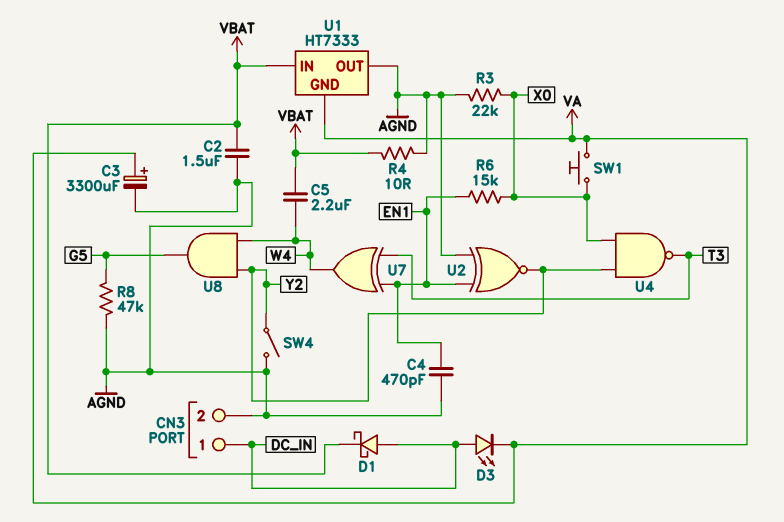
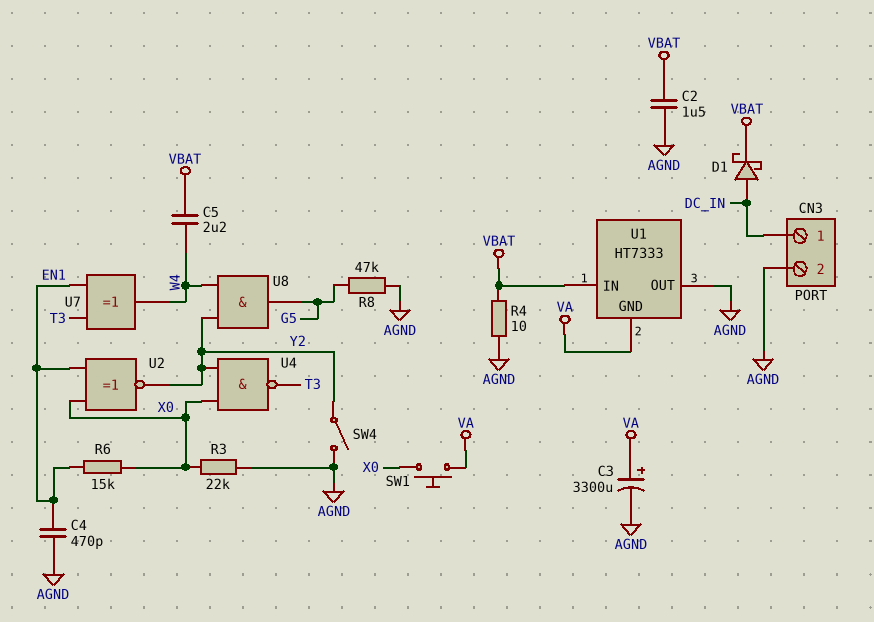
D3: LED (A DC_IN, K VA) -> none
U2: XNOR (in AGND, in EN1, out Y2) -> XNOR (in EN1, in X0, out Y2)

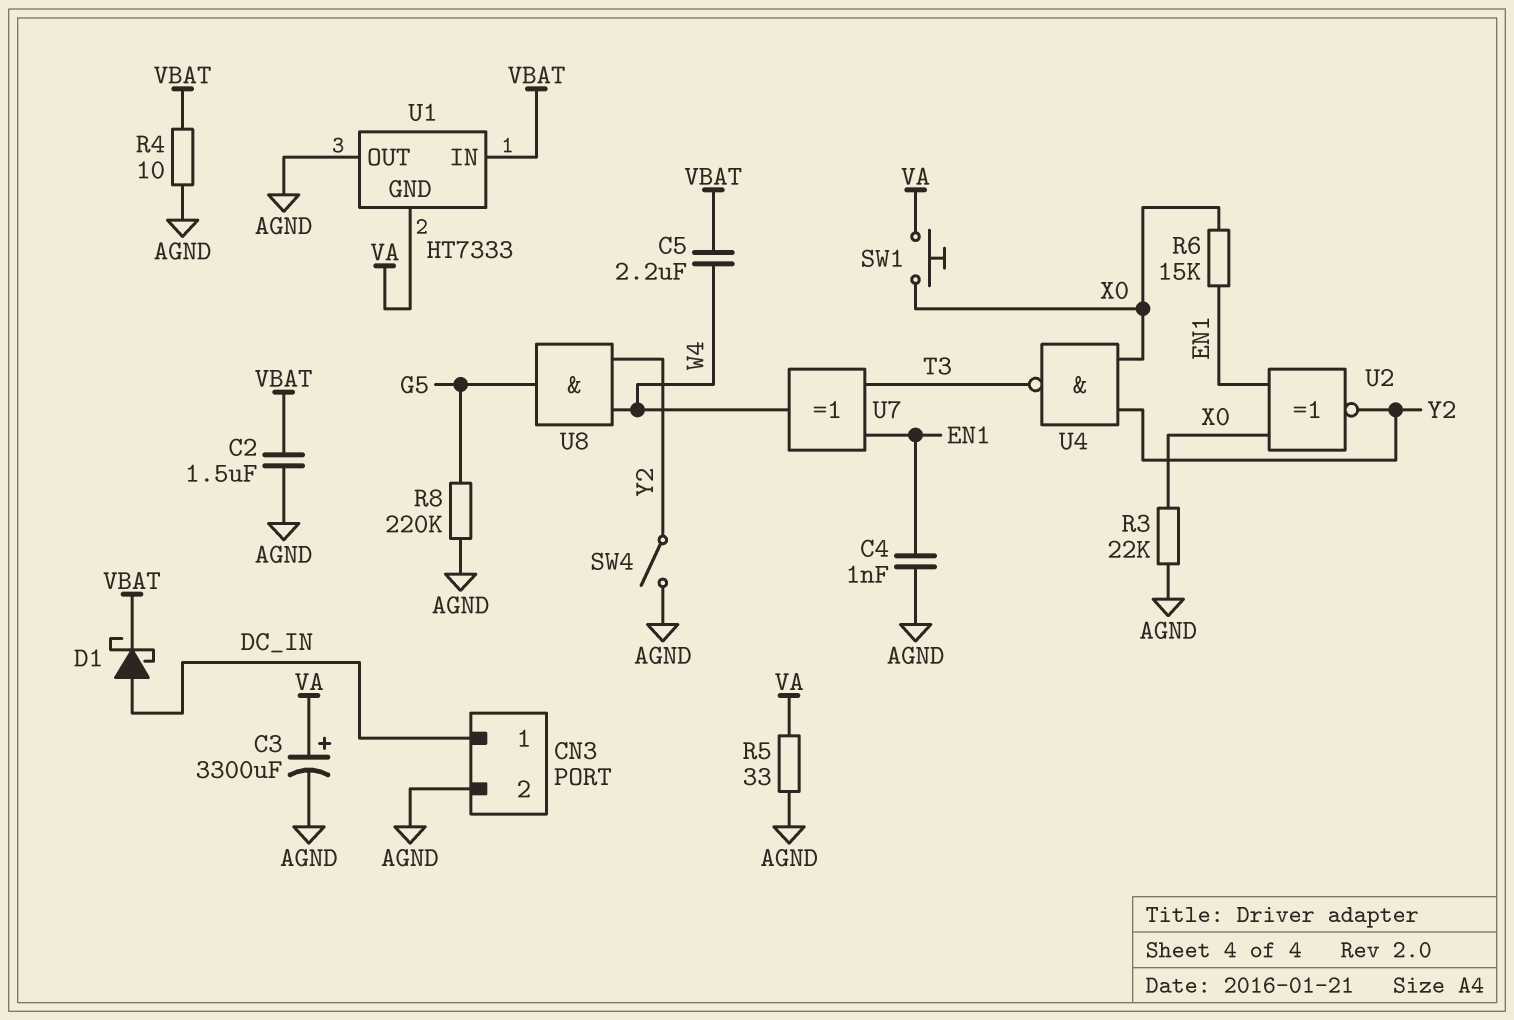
C4: 470pF (AGND, EN1) -> 1nF (AGND, EN1)
R5: none -> 33 (AGND, VA)
R8: 47k (AGND, G5) -> 220k (AGND, G5)

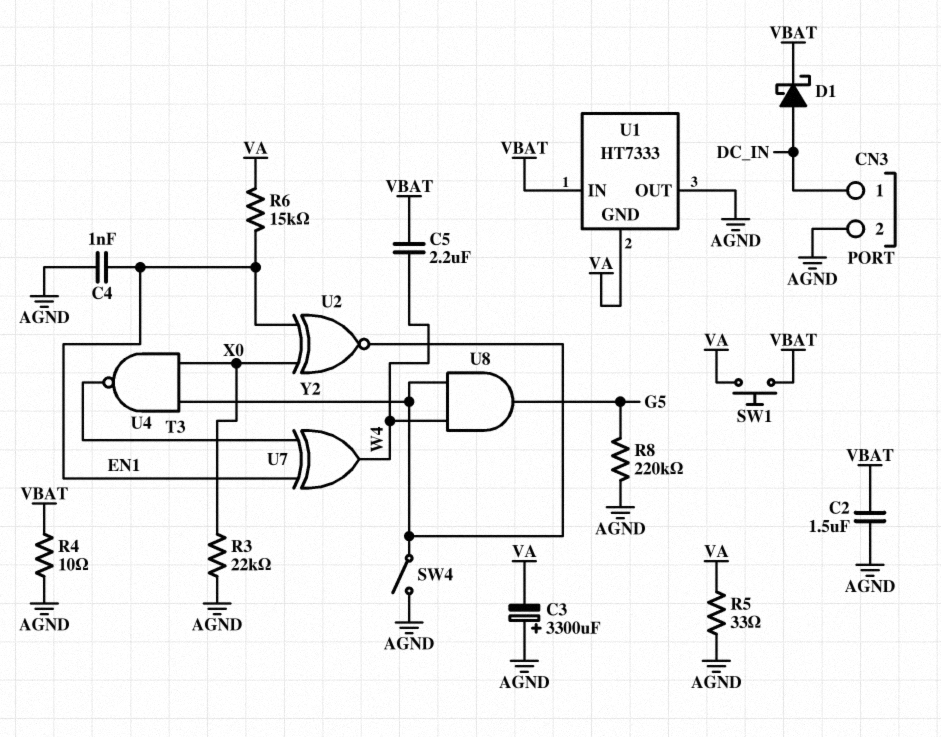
C3: 3300uF (plus VA, minus AGND) -> 3300uF (plus AGND, minus VA)
R6: 15k (EN1, X0) -> 15k (EN1, VA)
SW1: button (VA, X0) -> button (VA, VBAT)

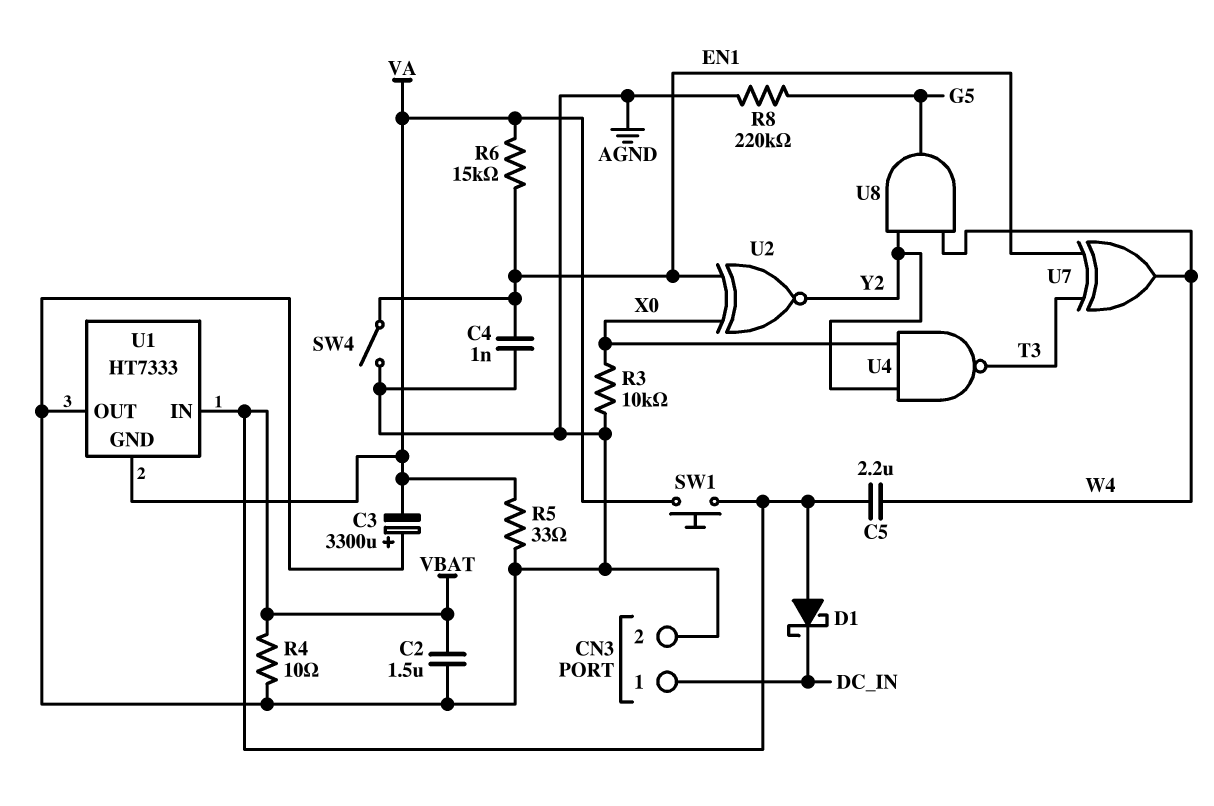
D1: schottky (A DC_IN, K VBAT) -> schottky (A VBAT, K DC_IN)
R3: 22k (AGND, X0) -> 10k (AGND, X0)
SW4: switch (AGND, Y2) -> switch (AGND, EN1)

